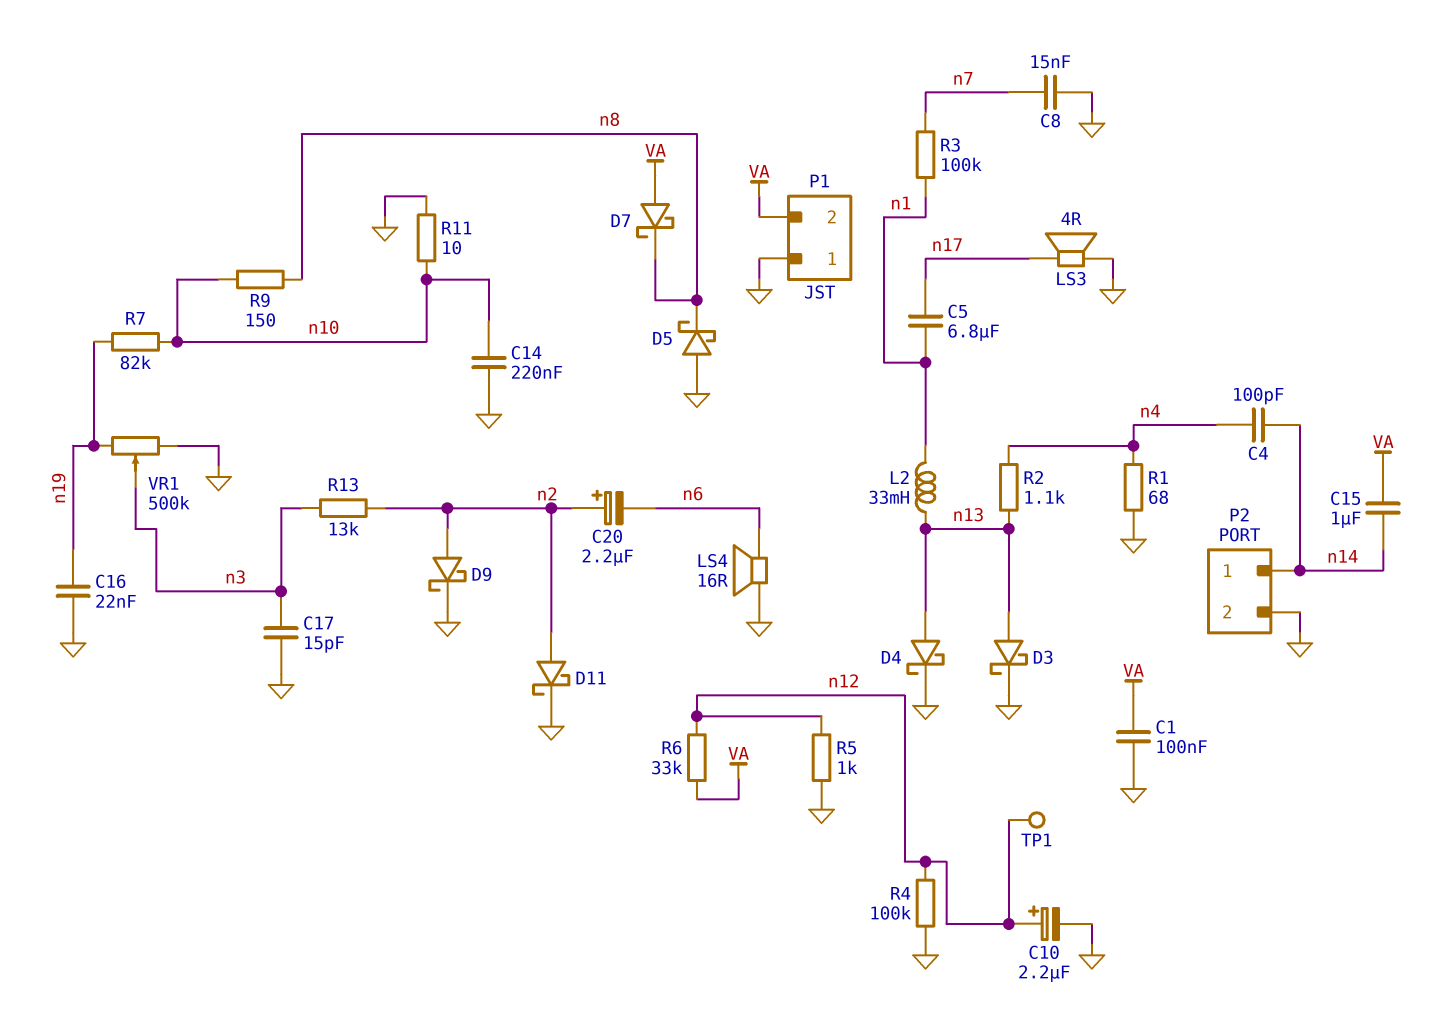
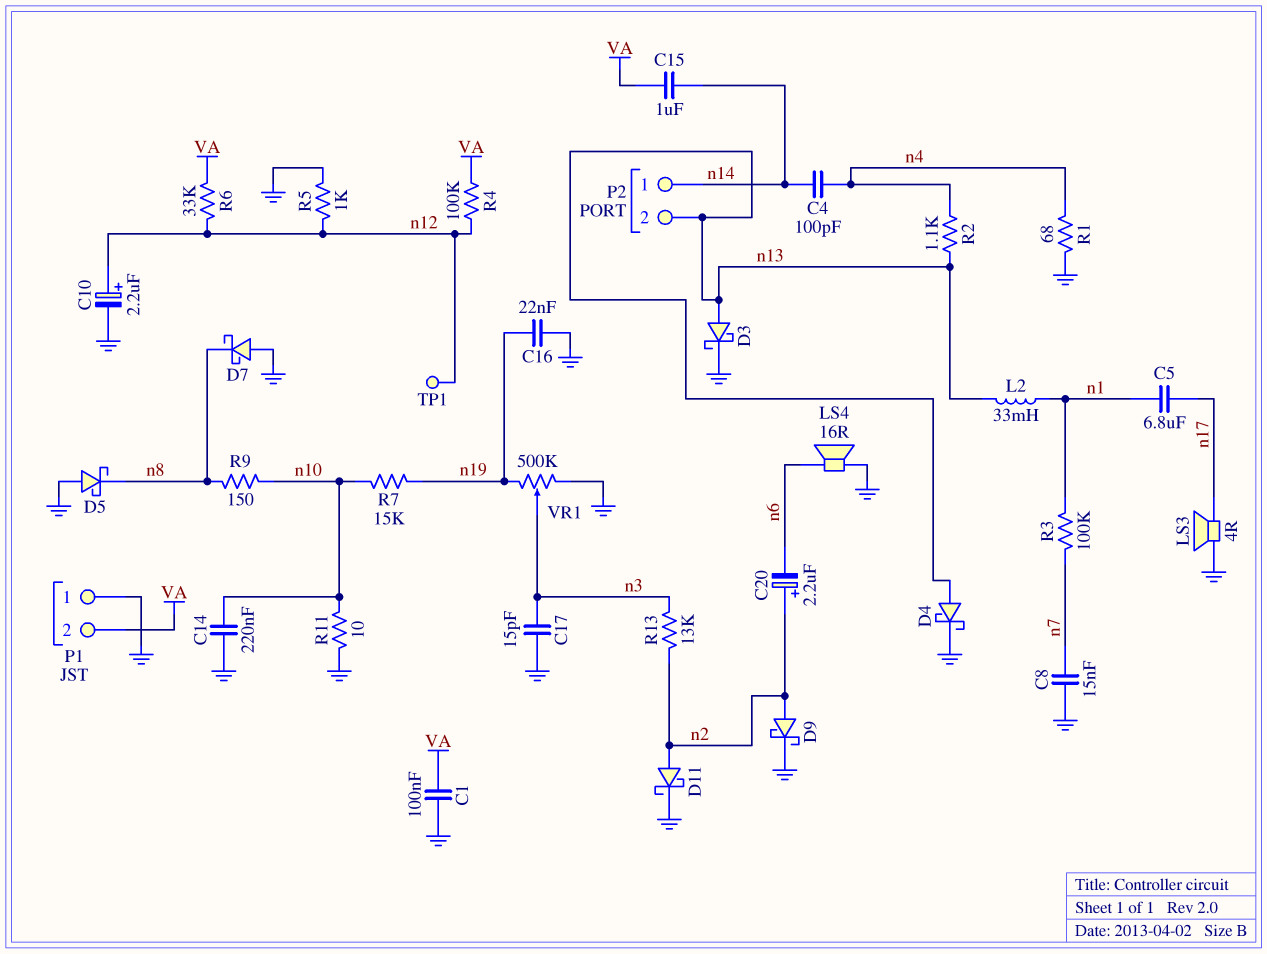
D7: schottky (A VA, K n8) -> schottky (A GND, K n8)
P2 pin 2: GND -> n13
R4: 100k (GND, n12) -> 100k (VA, n12)
R7: 82k (n10, n19) -> 15k (n10, n19)

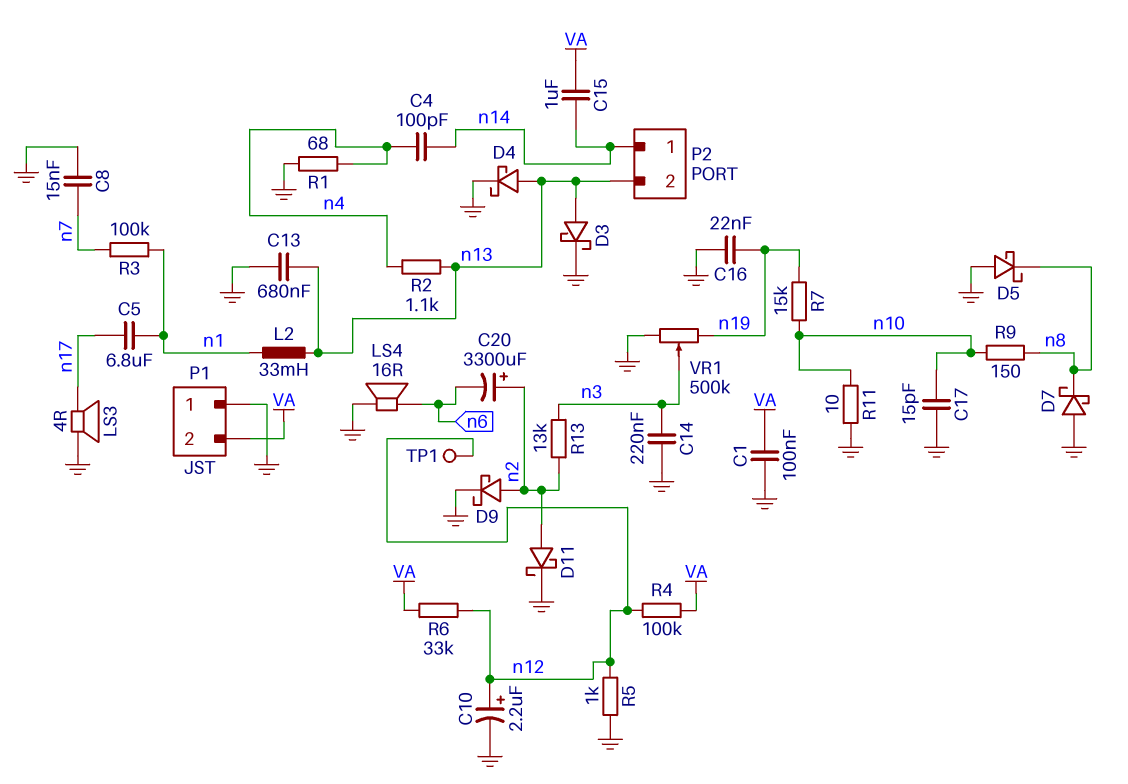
C13: none -> 680nF (GND, n13)
C14: 220nF (GND, n10) -> 220nF (GND, n3)
C17: 15pF (GND, n3) -> 15pF (GND, n10)
C20: 2.2uF (plus n2, minus n6) -> 3300uF (plus n2, minus n6)

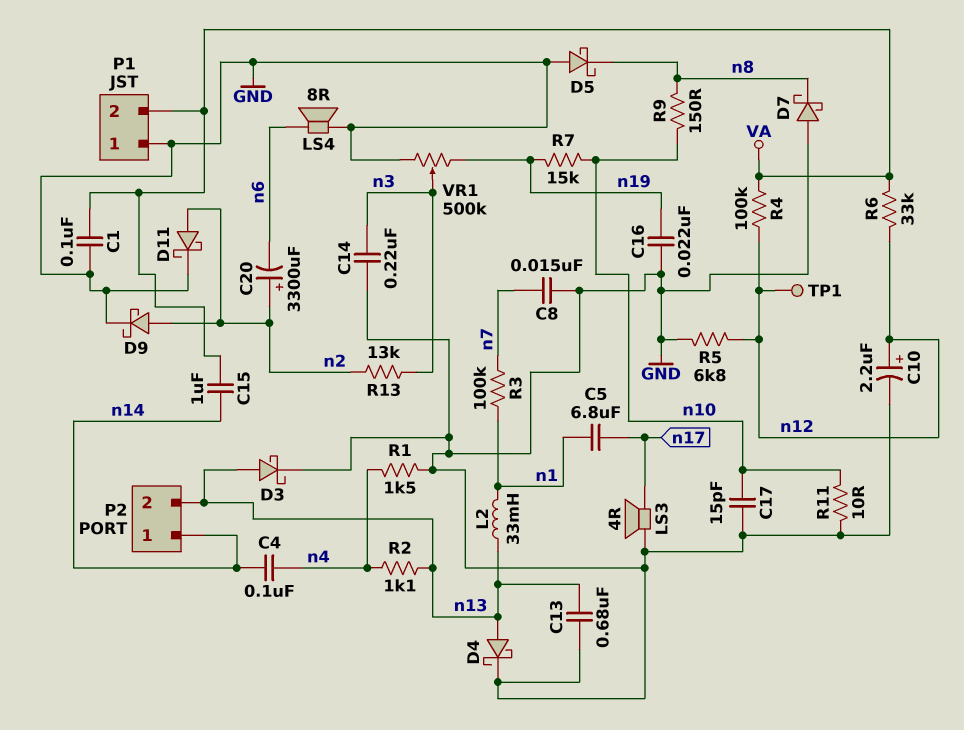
C4: 100pF (n4, n14) -> 100nF (n4, n14)
LS4: speaker 16R (GND, n6) -> speaker 8R (GND, n6)
R1: 68 (GND, n4) -> 1.5k (GND, n4)
R5: 1k (GND, n12) -> 6.8k (GND, n12)

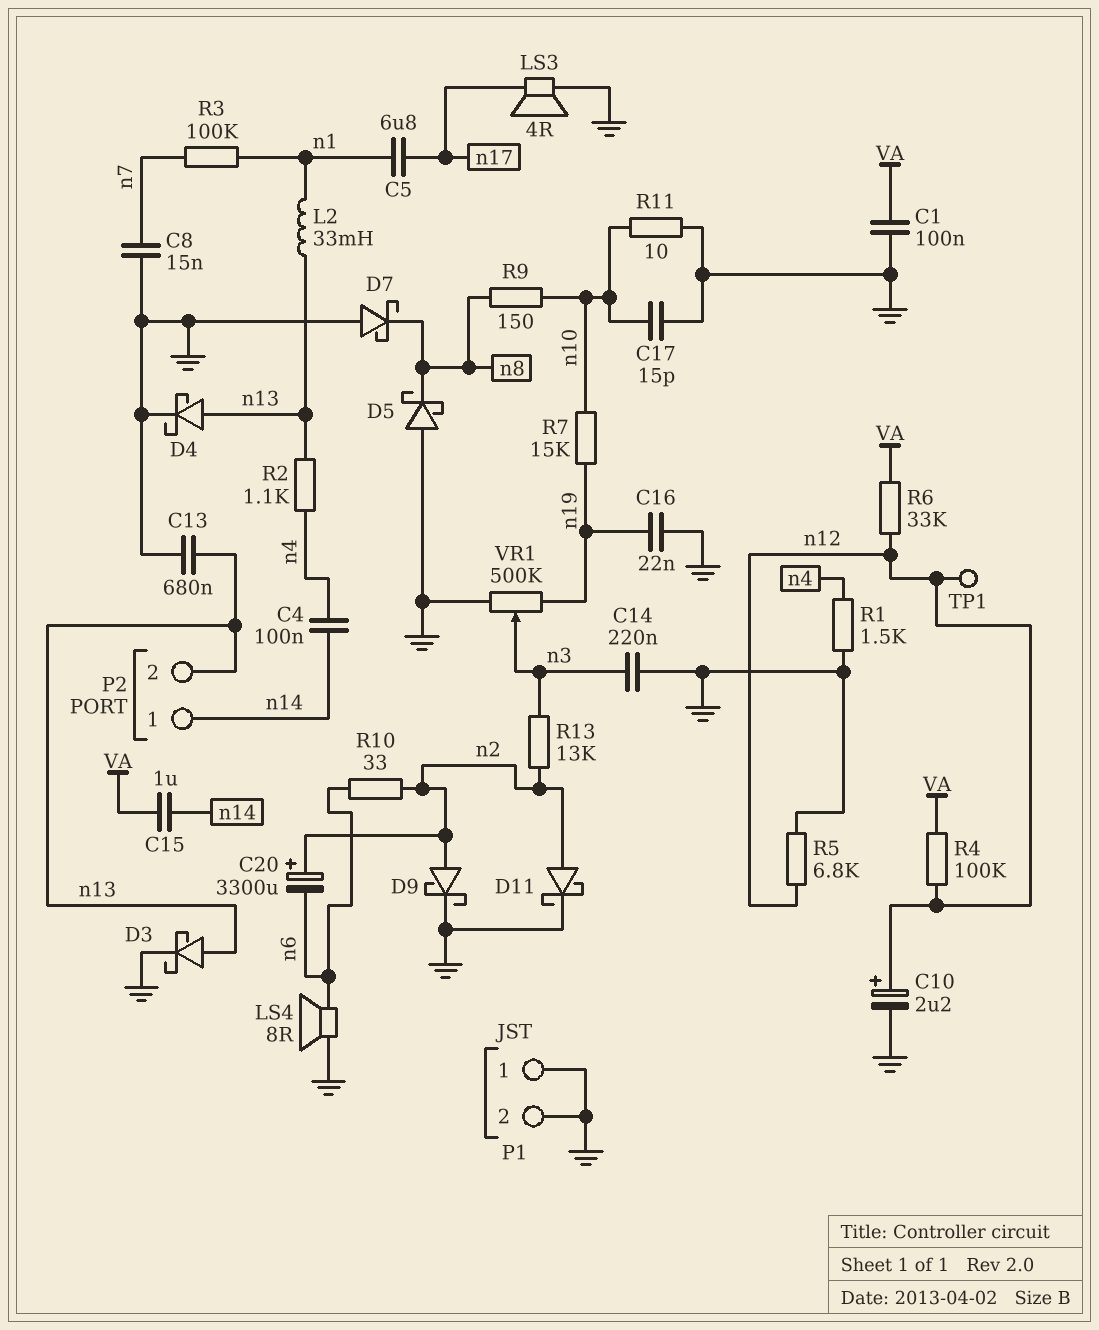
P1 pin 2: VA -> GND
R10: none -> 33 (n2, n6)

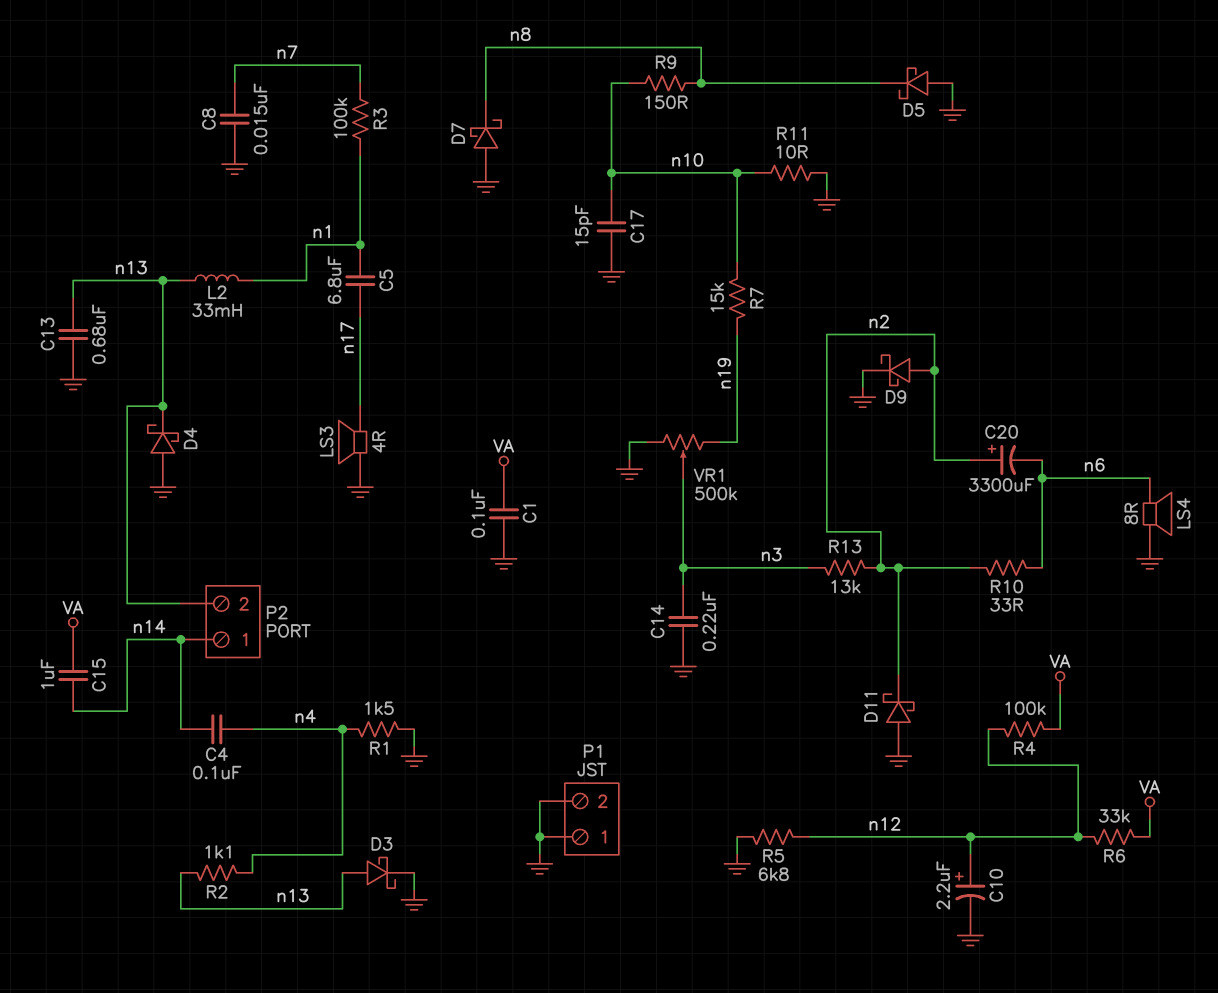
C16: 22nF (GND, n19) -> none
D4: schottky (A n13, K GND) -> schottky (A GND, K n13)
D11: schottky (A n2, K GND) -> schottky (A GND, K n2)
TP1: test point (n12) -> none

